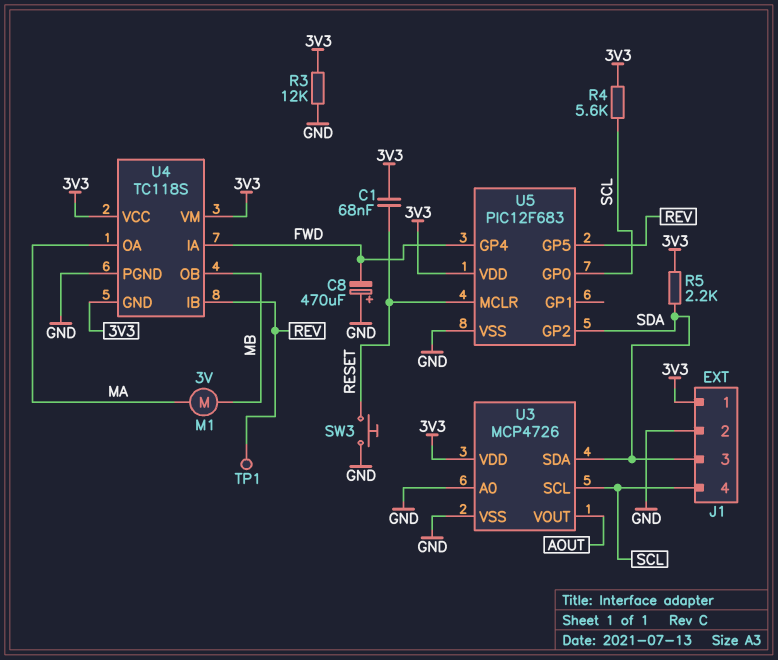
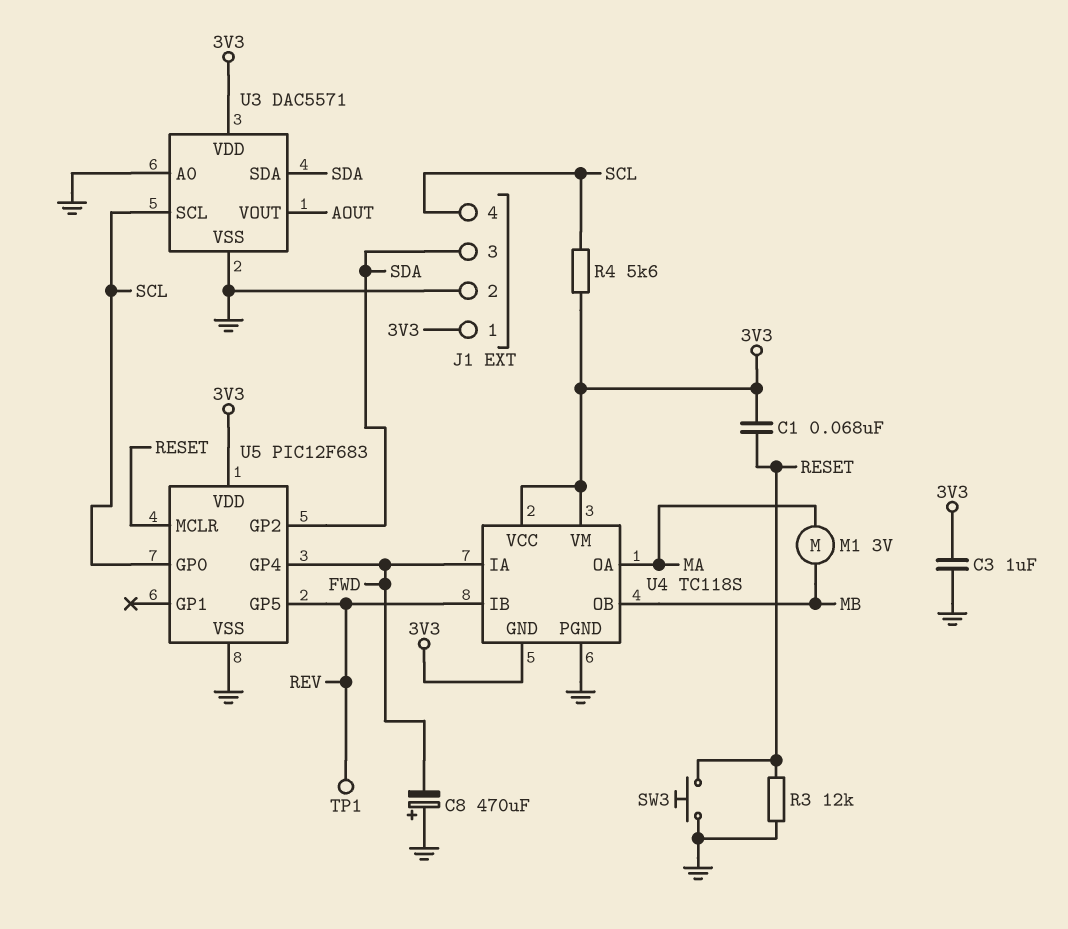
C3: none -> 1uF (3V3, GND)
R3: 12k (3V3, GND) -> 12k (GND, RESET)
R5: 2.2k (3V3, SDA) -> none
U3: MCP4726 -> DAC5571

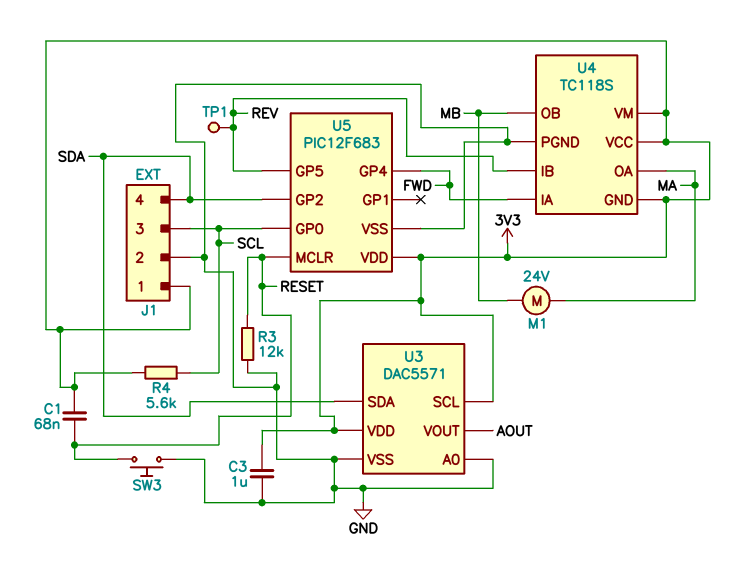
C8: 470uF (plus GND, minus FWD) -> none
J1 pin 3: SDA -> SCL
J1 pin 4: SCL -> SDA
M1: motor 3V (MA, MB) -> motor 24V (MA, MB)
U3 pin SCL: SCL -> 3V3

